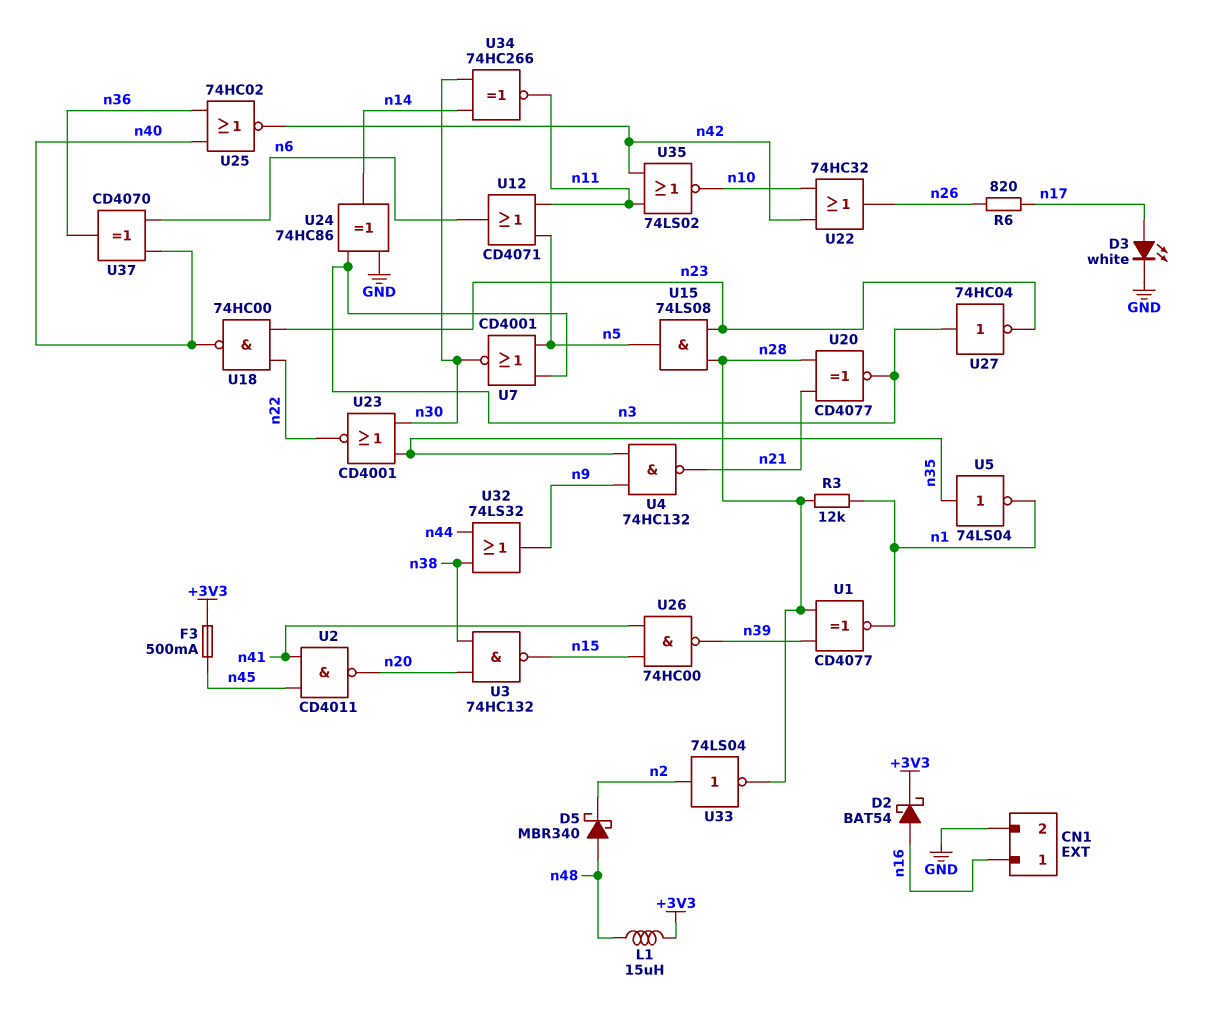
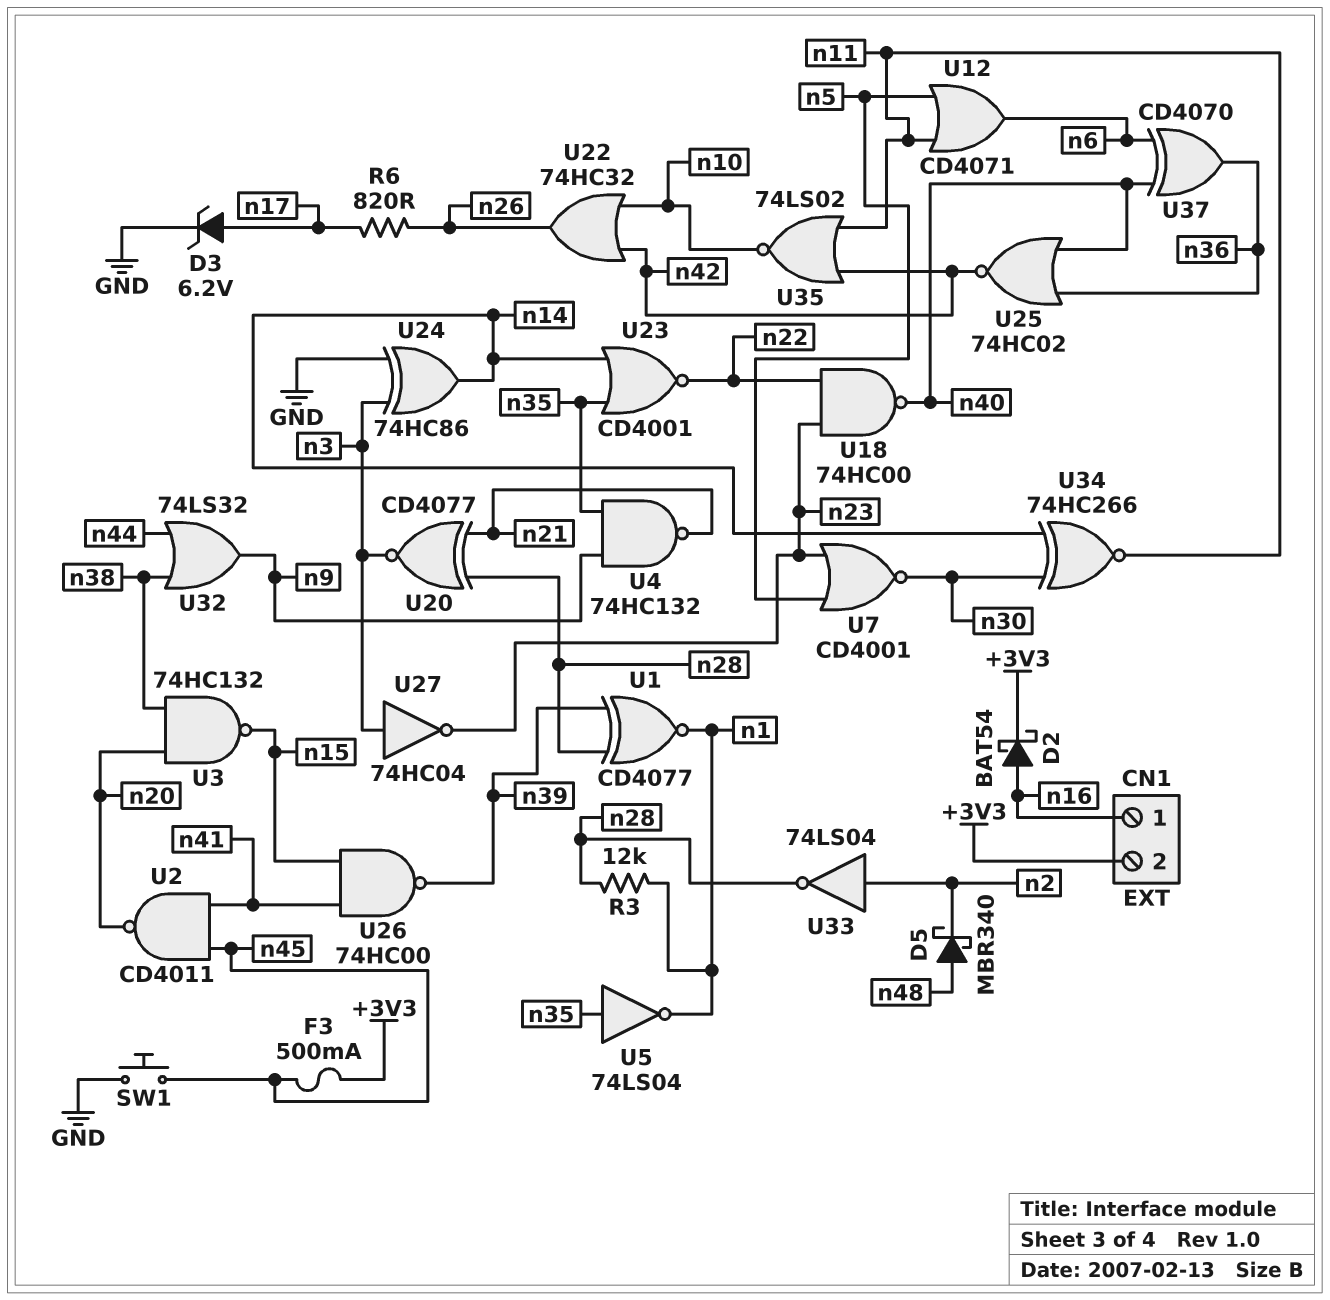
CN1 pin 2: GND -> +3V3
D3: LED white (A n17, K GND) -> zener 6.2V (A n17, K GND)
L1: 15uH (+3V3, n48) -> none
SW1: none -> button (GND, n45)
U7: NOR CD4001 (in n3, in n5, out n30) -> NOR CD4001 (in n5, in n23, out n30)
U15: AND 74LS08 (in n23, in n28, out n5) -> none
U23: NOR CD4001 (in n30, in n35, out n22) -> NOR CD4001 (in n14, in n35, out n22)

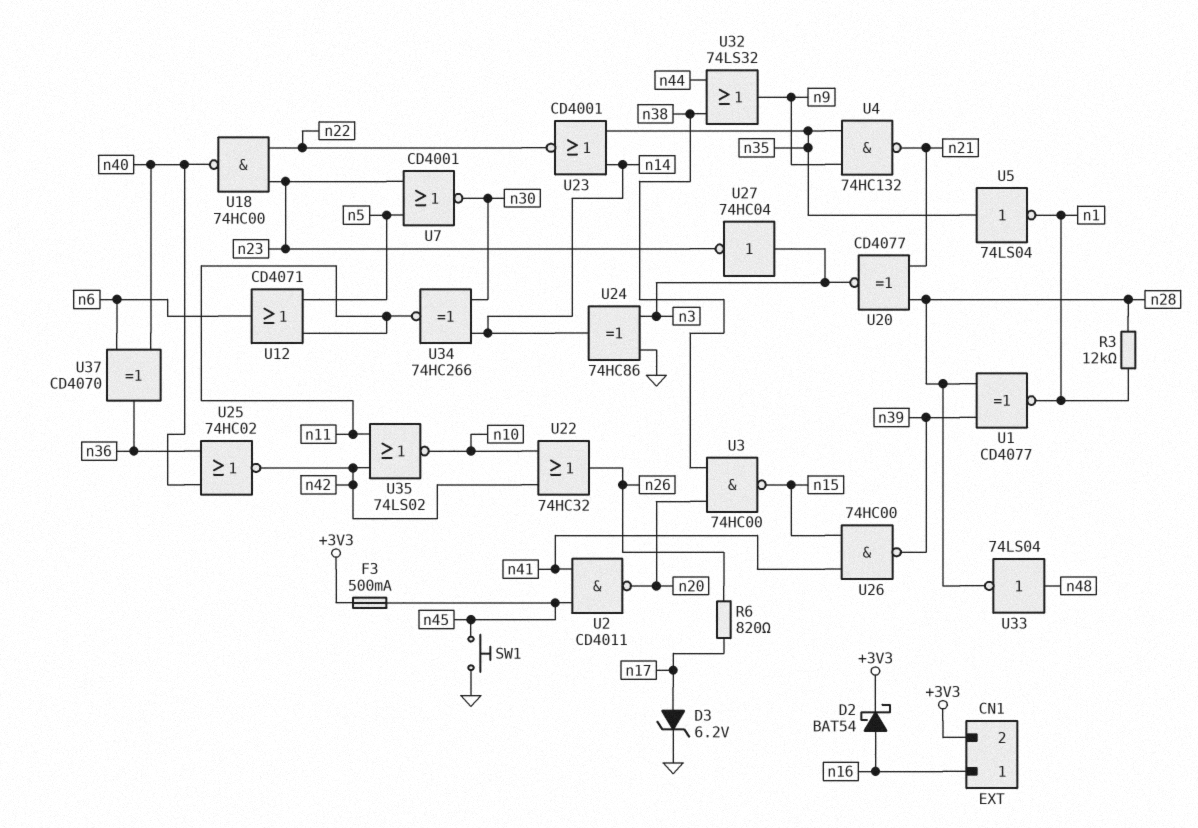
D5: schottky MBR340 (A n48, K n2) -> none
U3: NAND 74HC132 (in n20, in n38, out n15) -> NAND 74HC00 (in n20, in n38, out n15)
U33: NOT 74LS04 (in n2, out n28) -> NOT 74LS04 (in n48, out n28)

